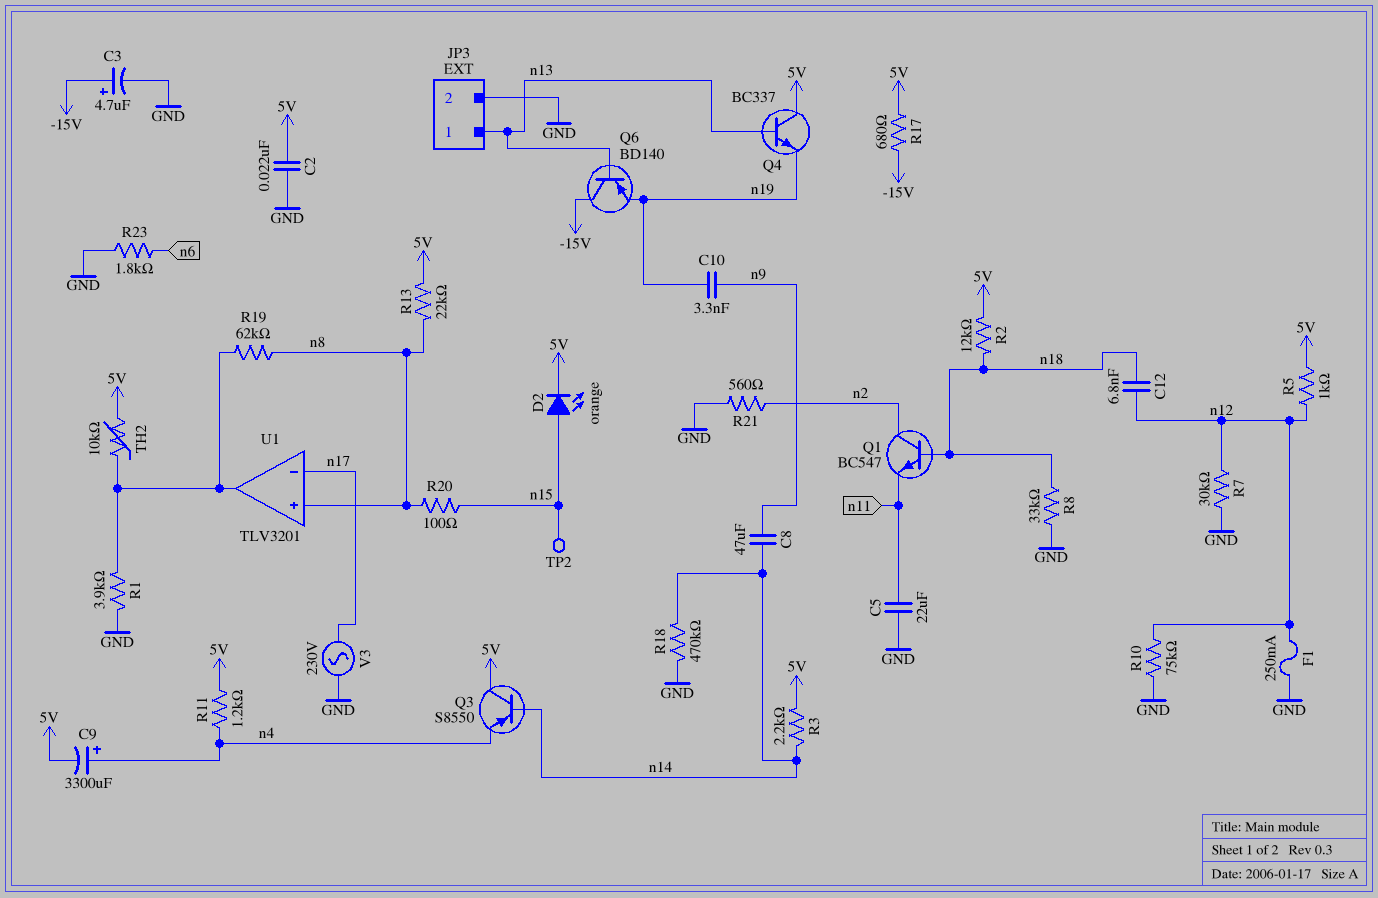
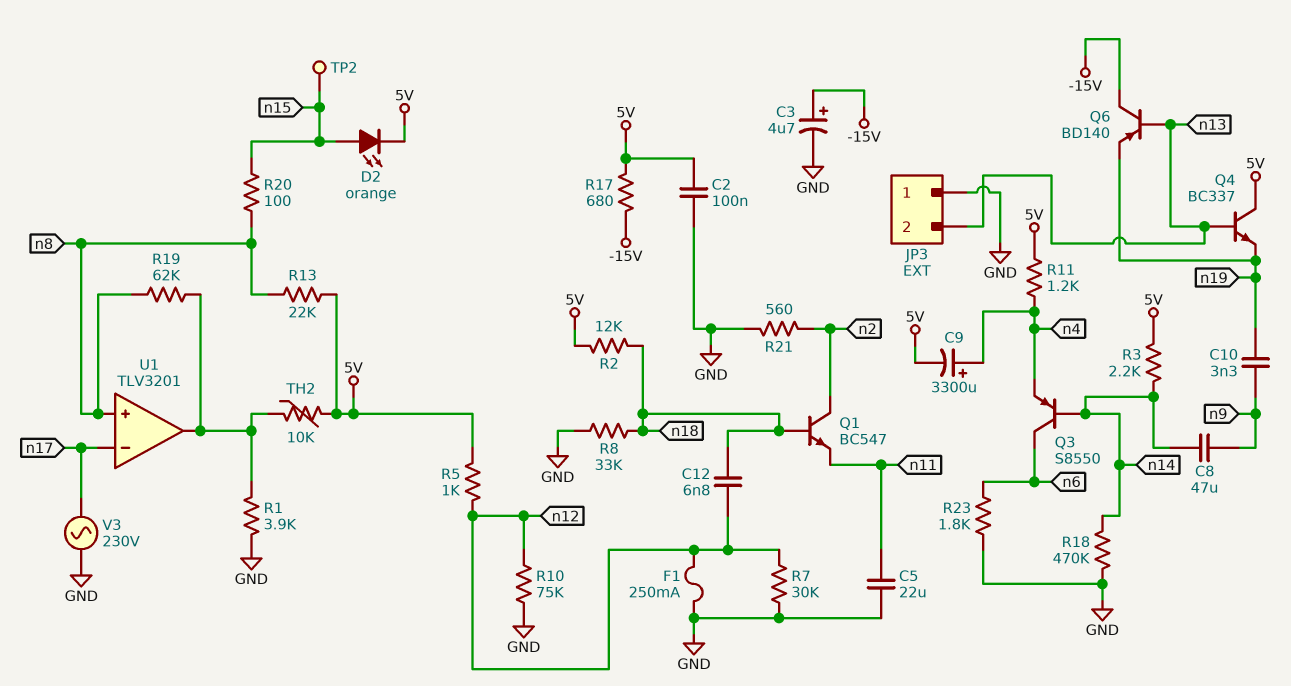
C2: 22nF (5V, GND) -> 100nF (5V, GND)
JP3 pin 1: n13 -> GND
JP3 pin 2: GND -> n13
Q3: PNP S8550 (B n14, C 5V, E n4) -> PNP S8550 (B n14, C n6, E n4)

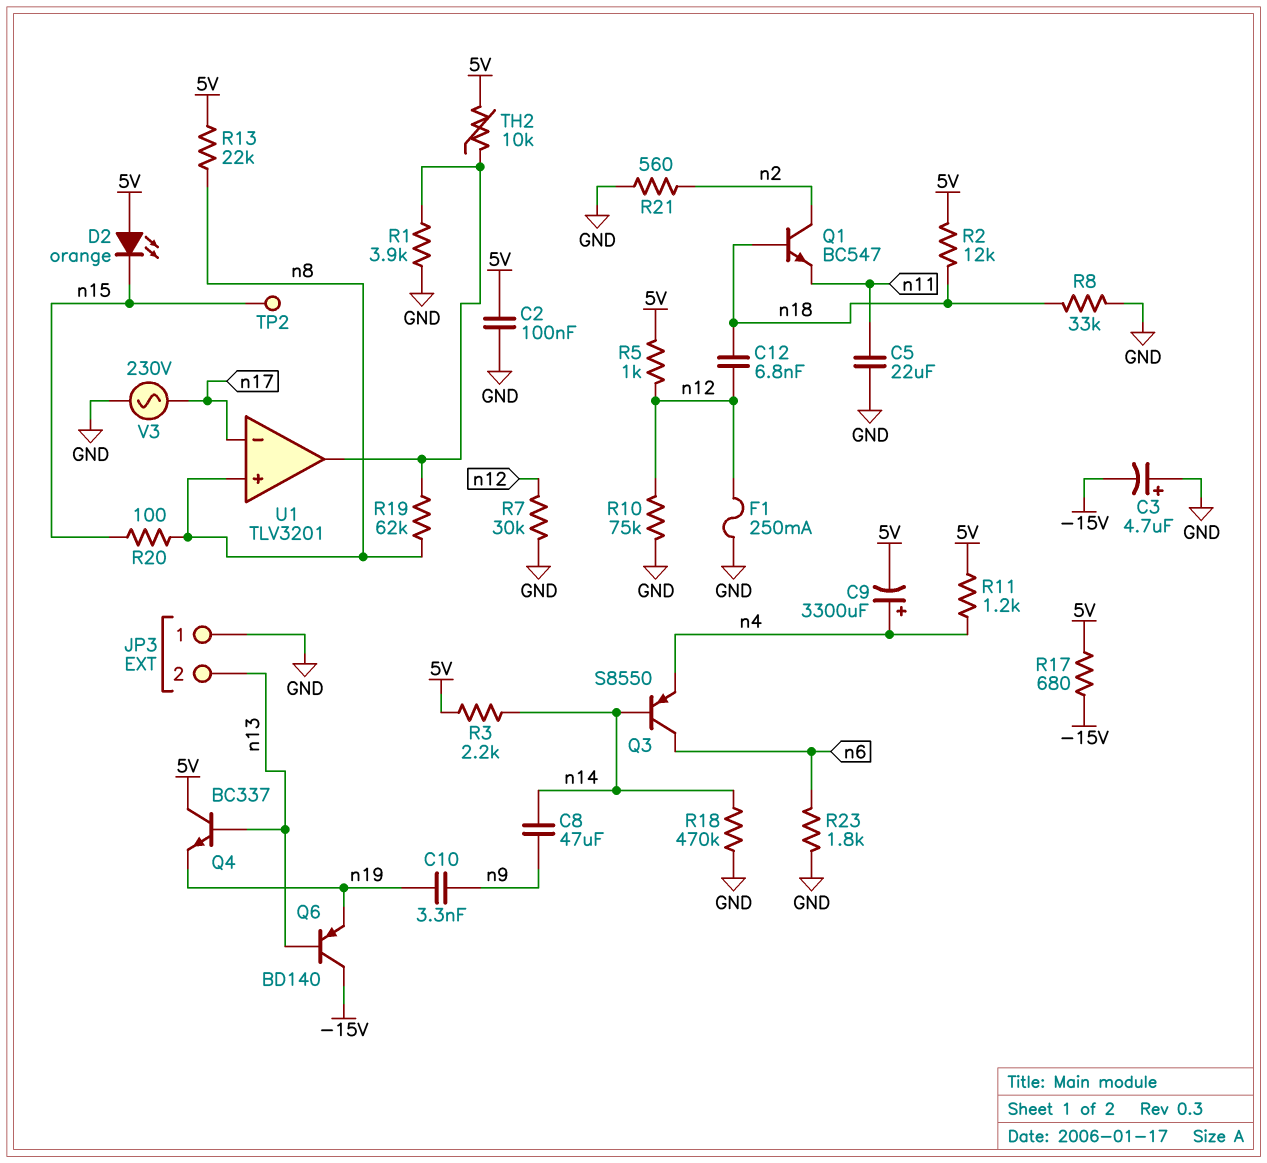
C3: 4.7uF (plus -15V, minus GND) -> 4.7uF (plus GND, minus -15V)
D2: LED orange (A n15, K 5V) -> LED orange (A 5V, K n15)

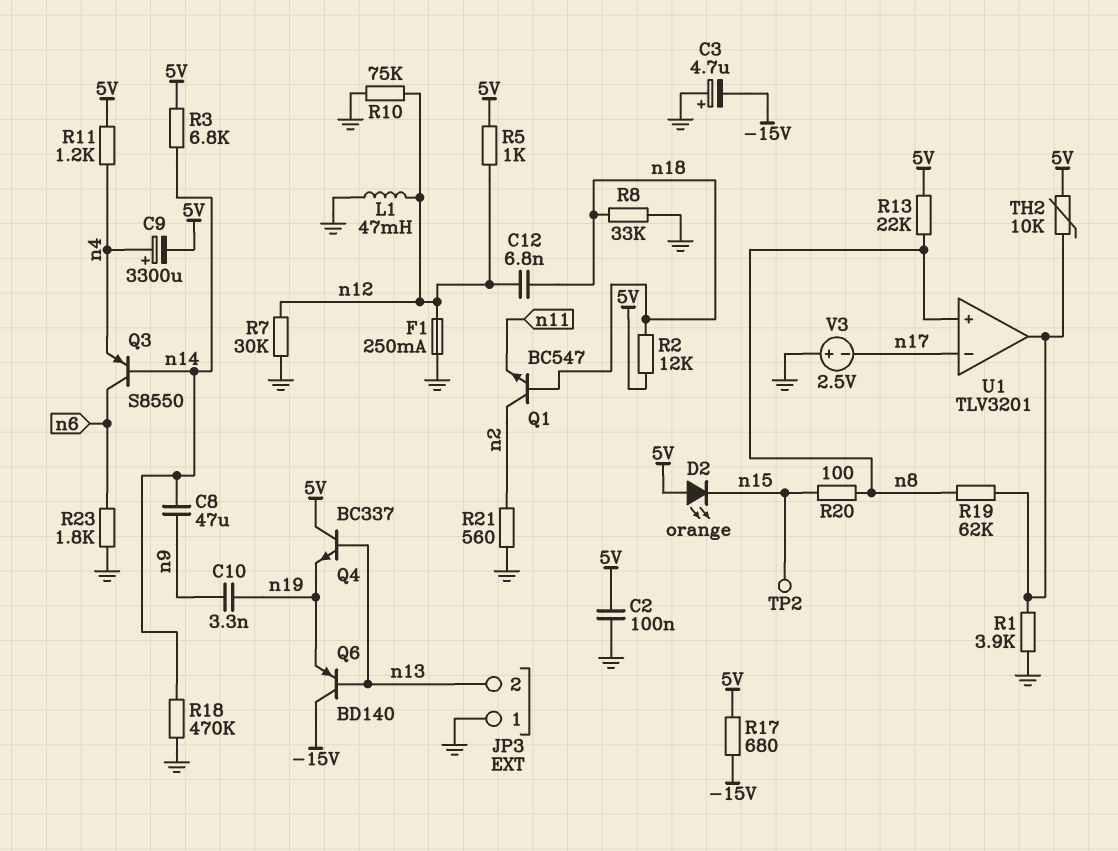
C5: 22uF (GND, n11) -> none
L1: none -> 47mH (GND, n12)
R3: 2.2k (5V, n14) -> 6.8k (5V, n14)
V3: AC 230V (GND, n17) -> 2.5V (plus GND, minus n17)

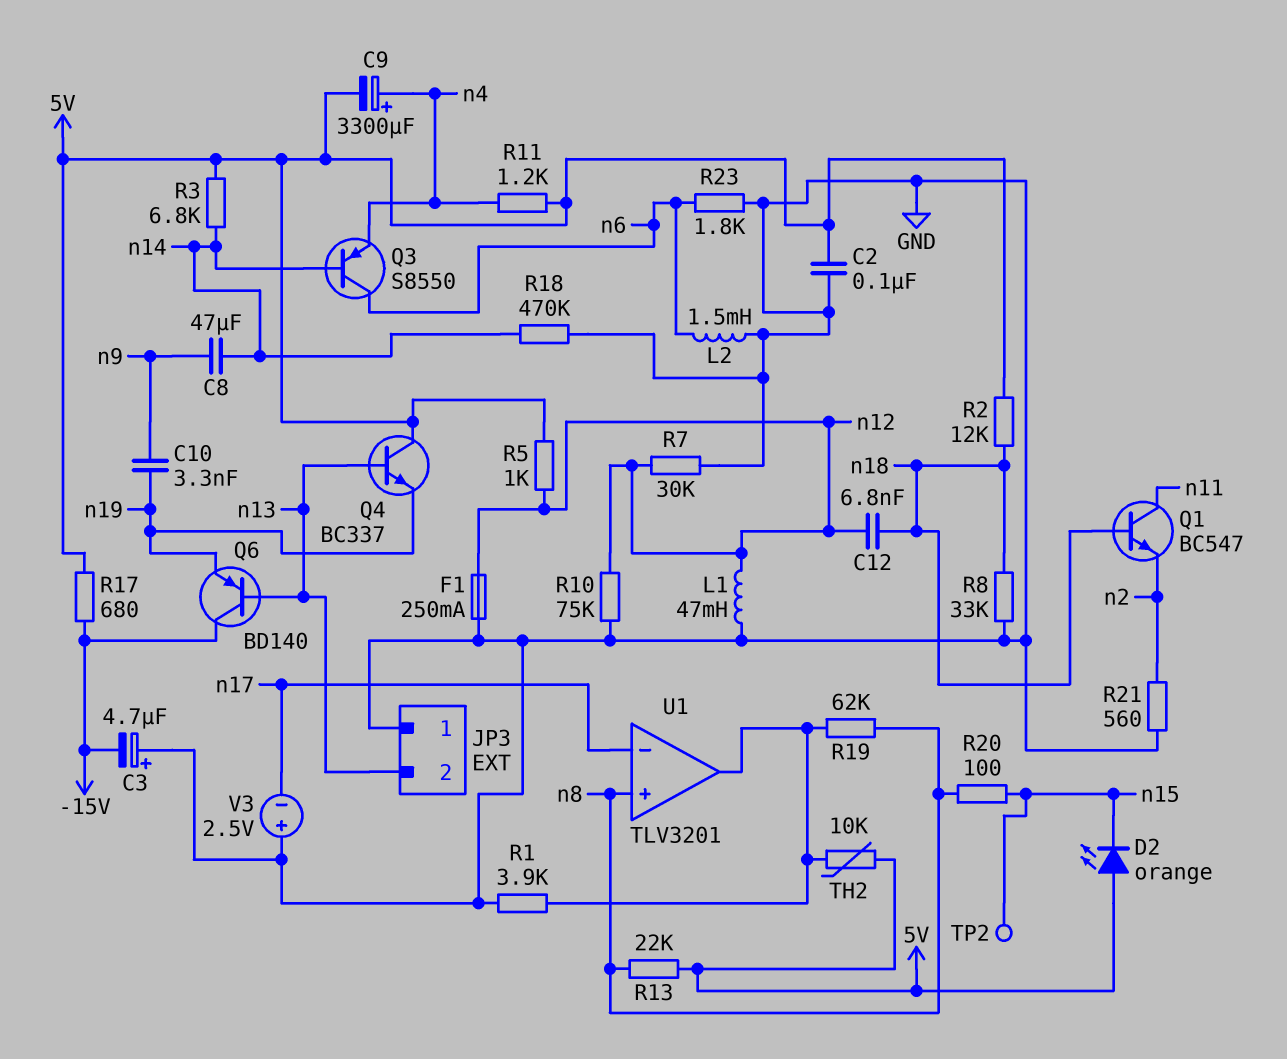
L2: none -> 1.5mH (GND, n6)
Q1: NPN BC547 (B n18, C n2, E n11) -> NPN BC547 (B n18, C n11, E n2)

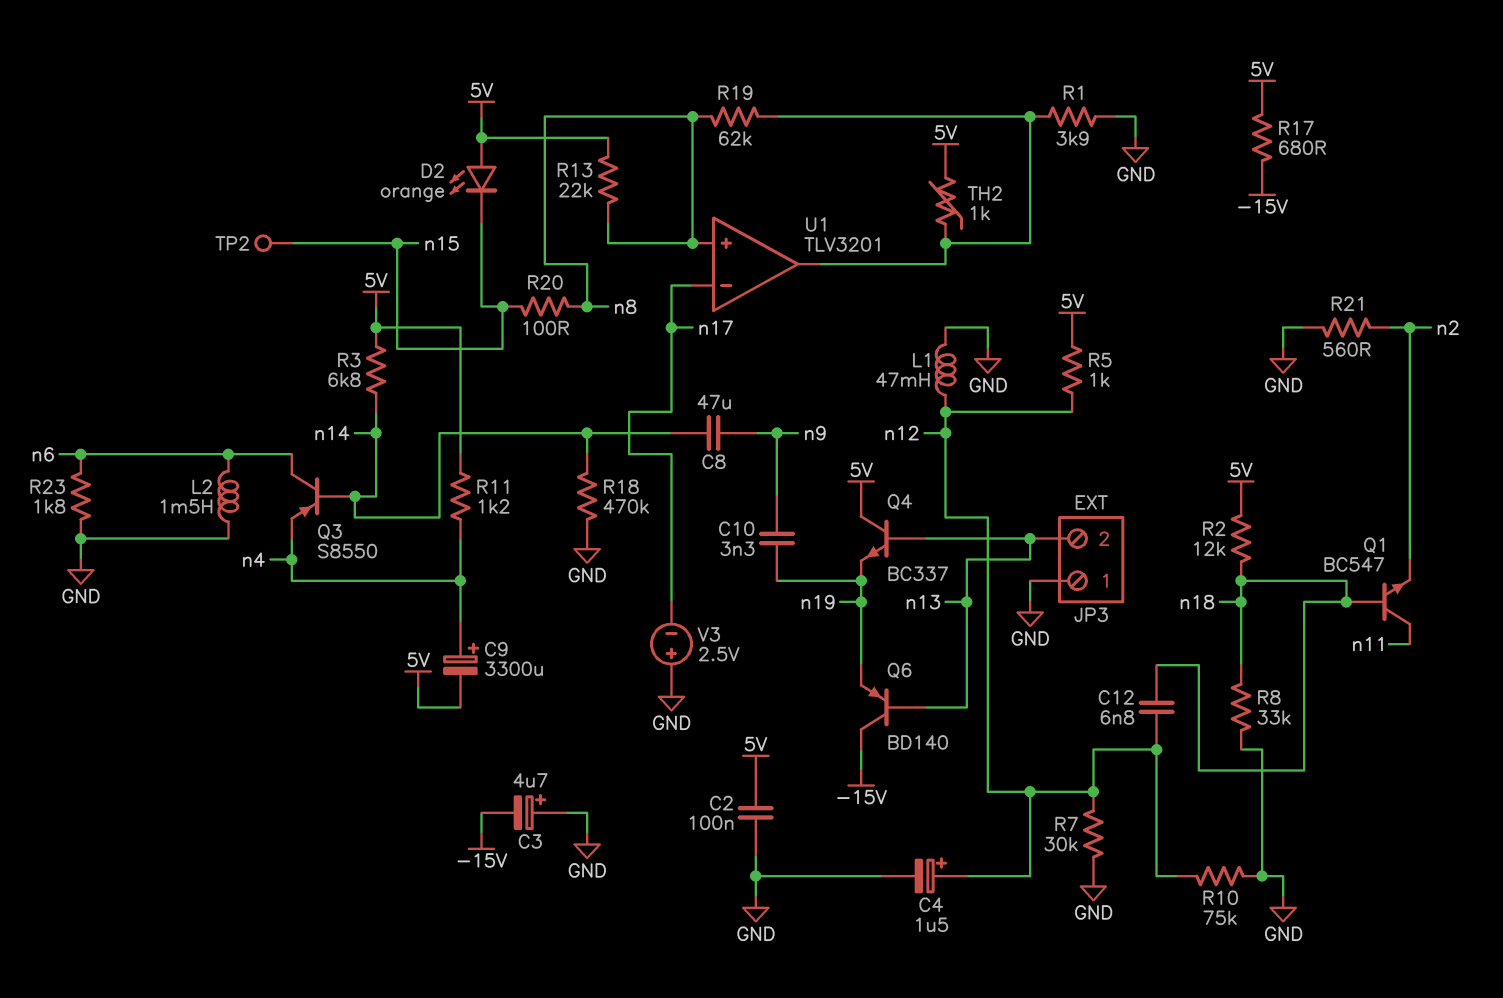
C4: none -> 1.5uF (plus n12, minus GND)
F1: 250mA (GND, n12) -> none
TH2: 10k (5V, U1/out) -> 1k (5V, U1/out)

